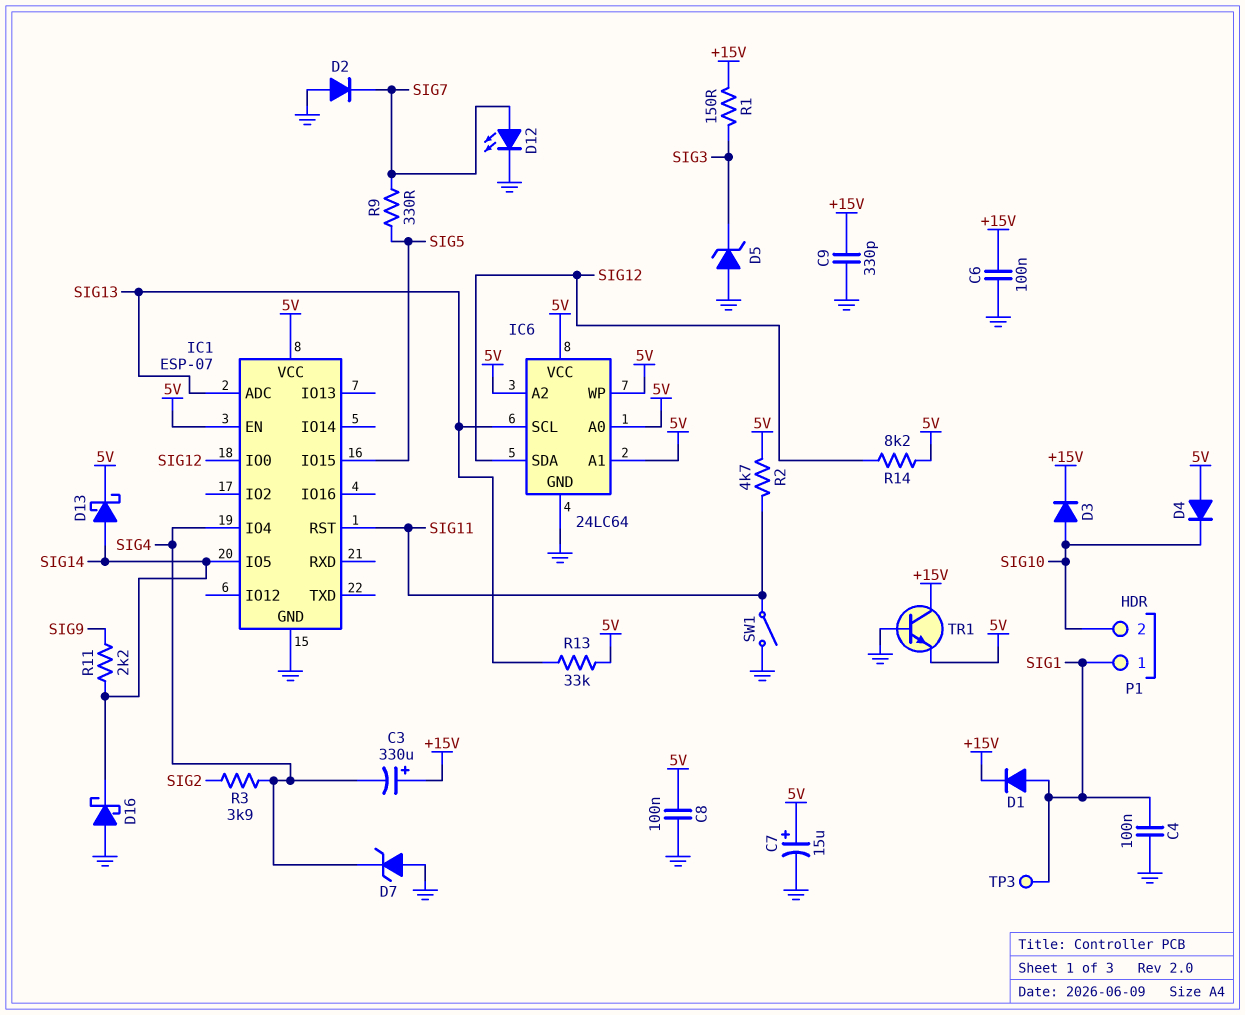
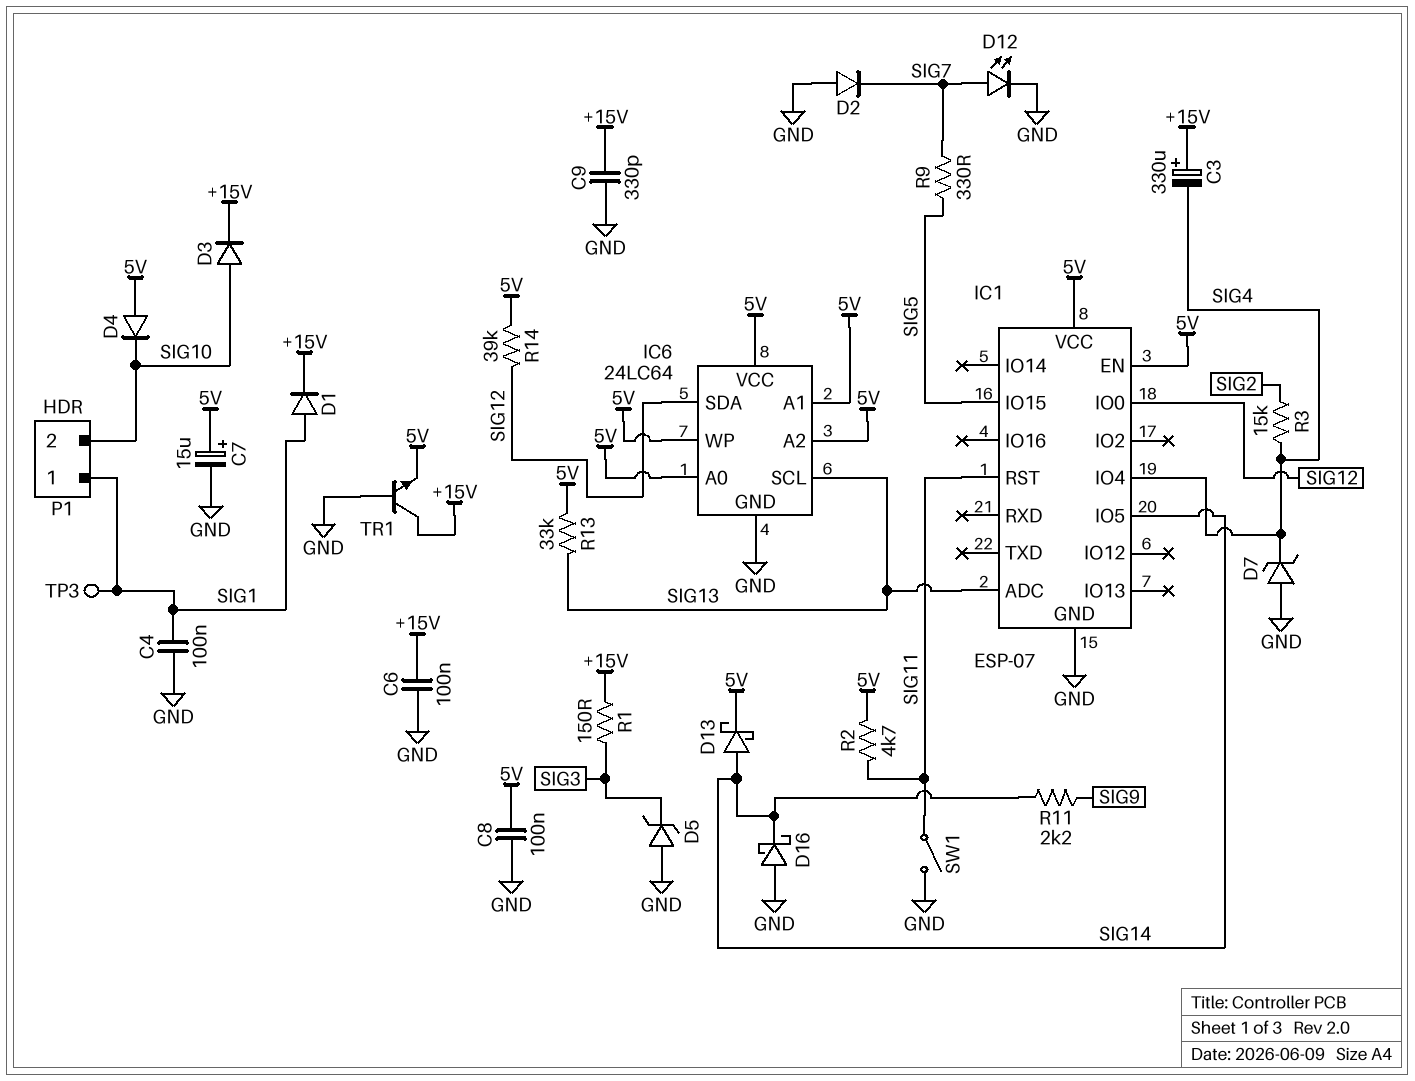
R3: 3.9k (SIG2, SIG4) -> 15k (SIG2, SIG4)
R14: 8.2k (5V, SIG12) -> 39k (5V, SIG12)

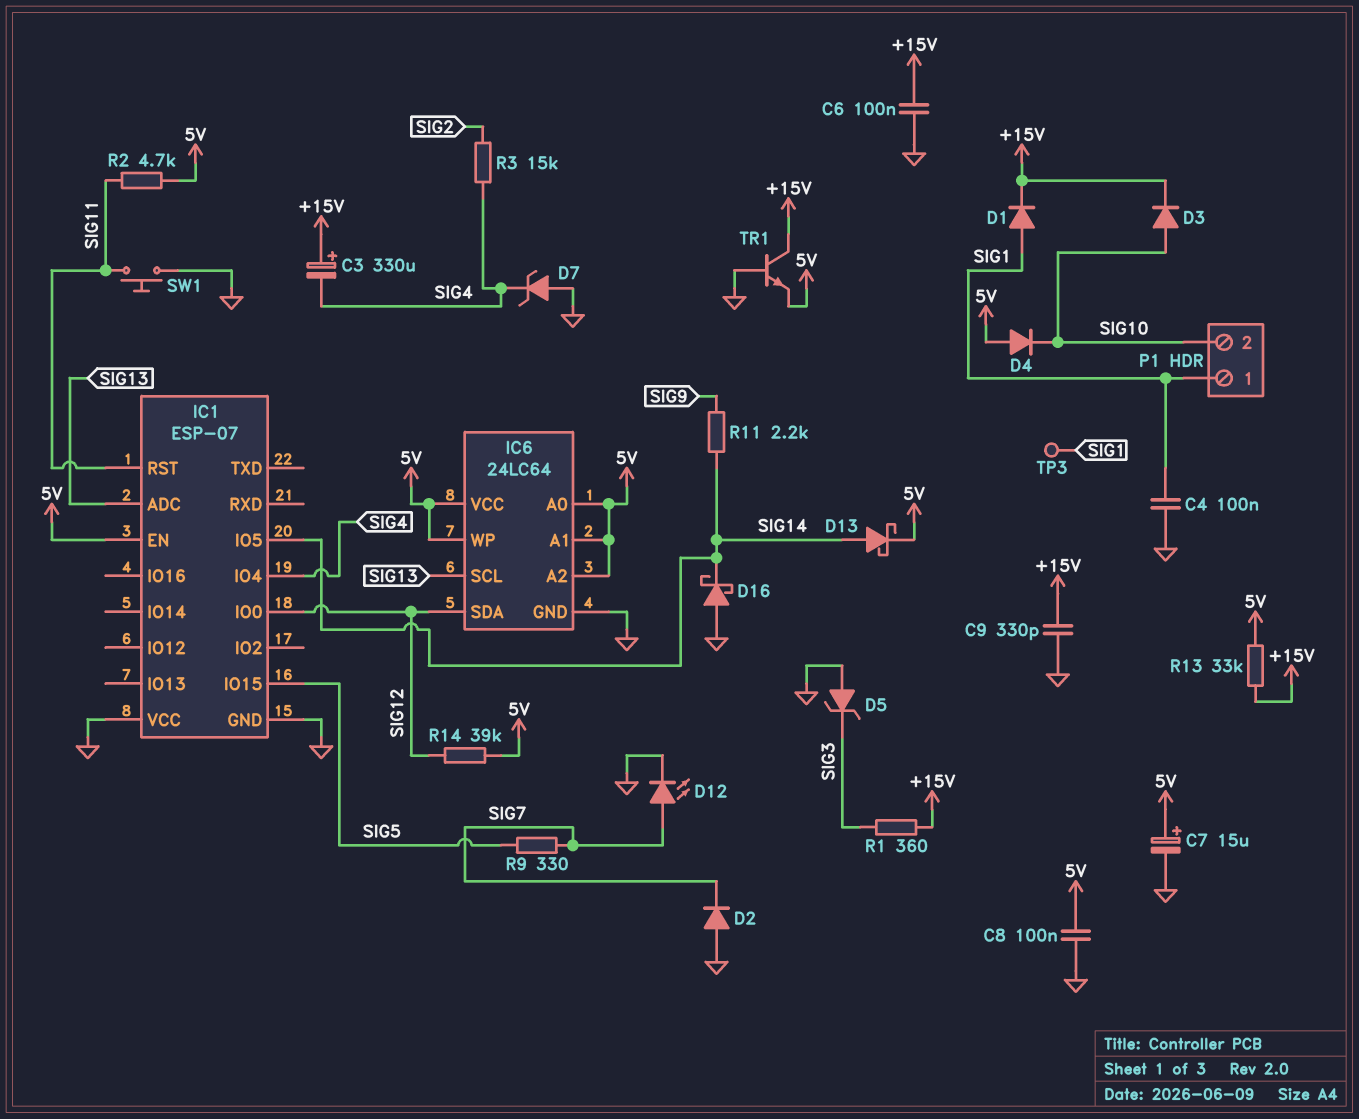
IC1 pin VCC: 5V -> GND
R1: 150 (+15V, SIG3) -> 360 (+15V, SIG3)
R13: 33k (5V, SIG13) -> 33k (+15V, 5V)
SW1: switch (GND, SIG11) -> button (GND, SIG11)

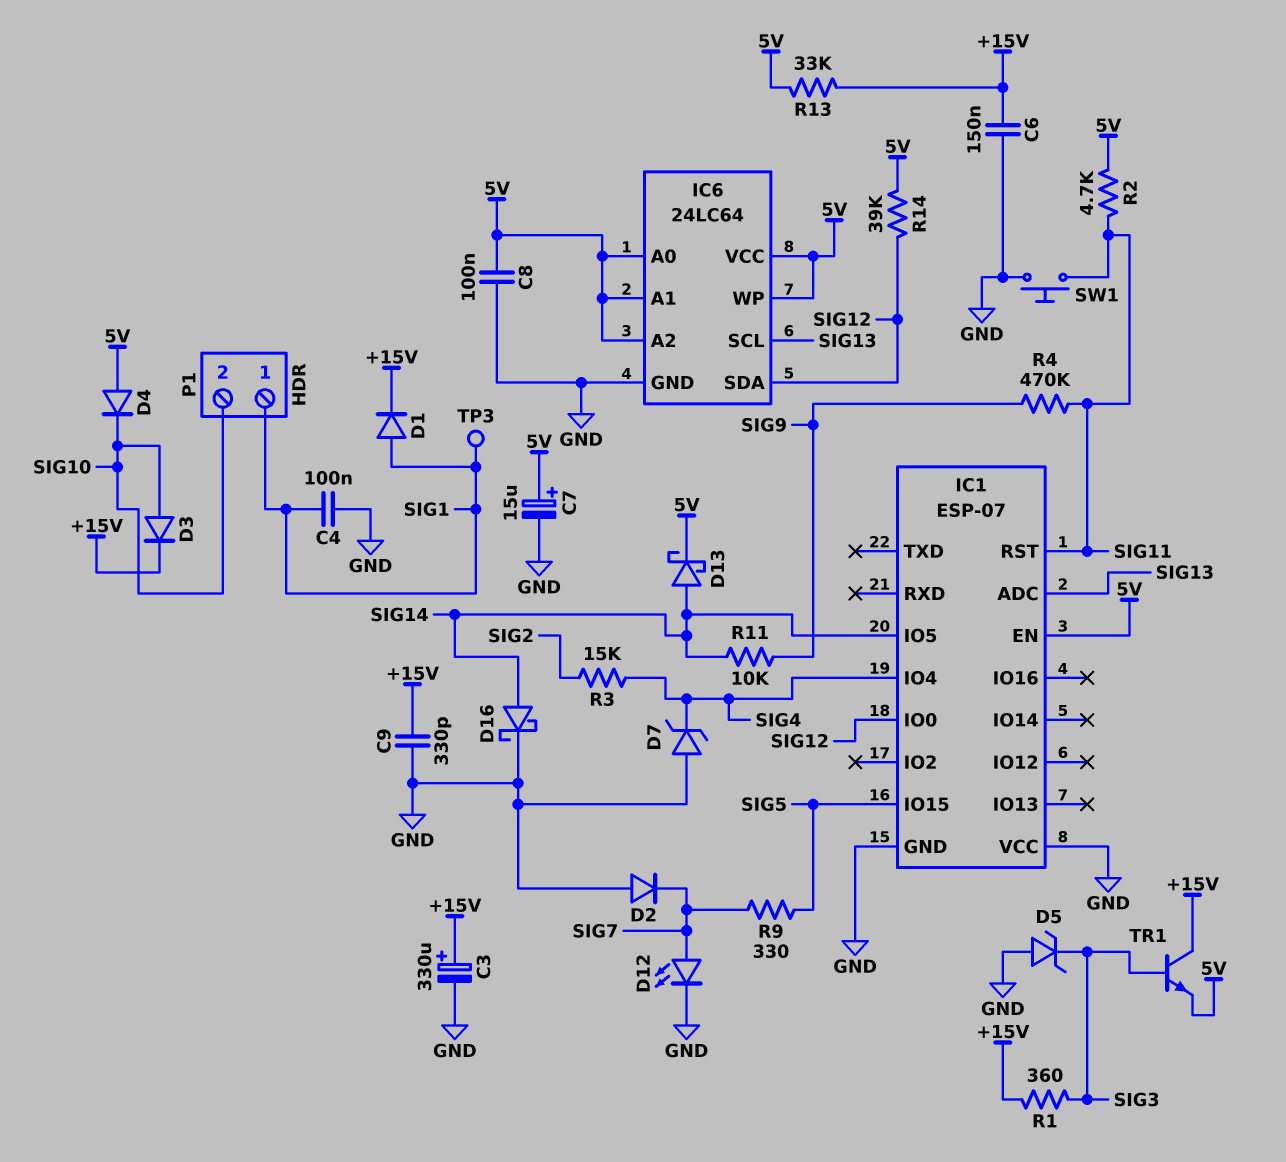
C3: 330uF (plus +15V, minus SIG4) -> 330uF (plus +15V, minus GND)
C6: 100nF (+15V, GND) -> 150nF (+15V, GND)
D16: schottky (A GND, K SIG14) -> schottky (A SIG14, K GND)
R4: none -> 470k (SIG9, SIG11)
R11: 2.2k (SIG9, SIG14) -> 10k (SIG9, SIG14)
TR1: NPN (B GND, C +15V, E 5V) -> NPN (B SIG3, C +15V, E 5V)

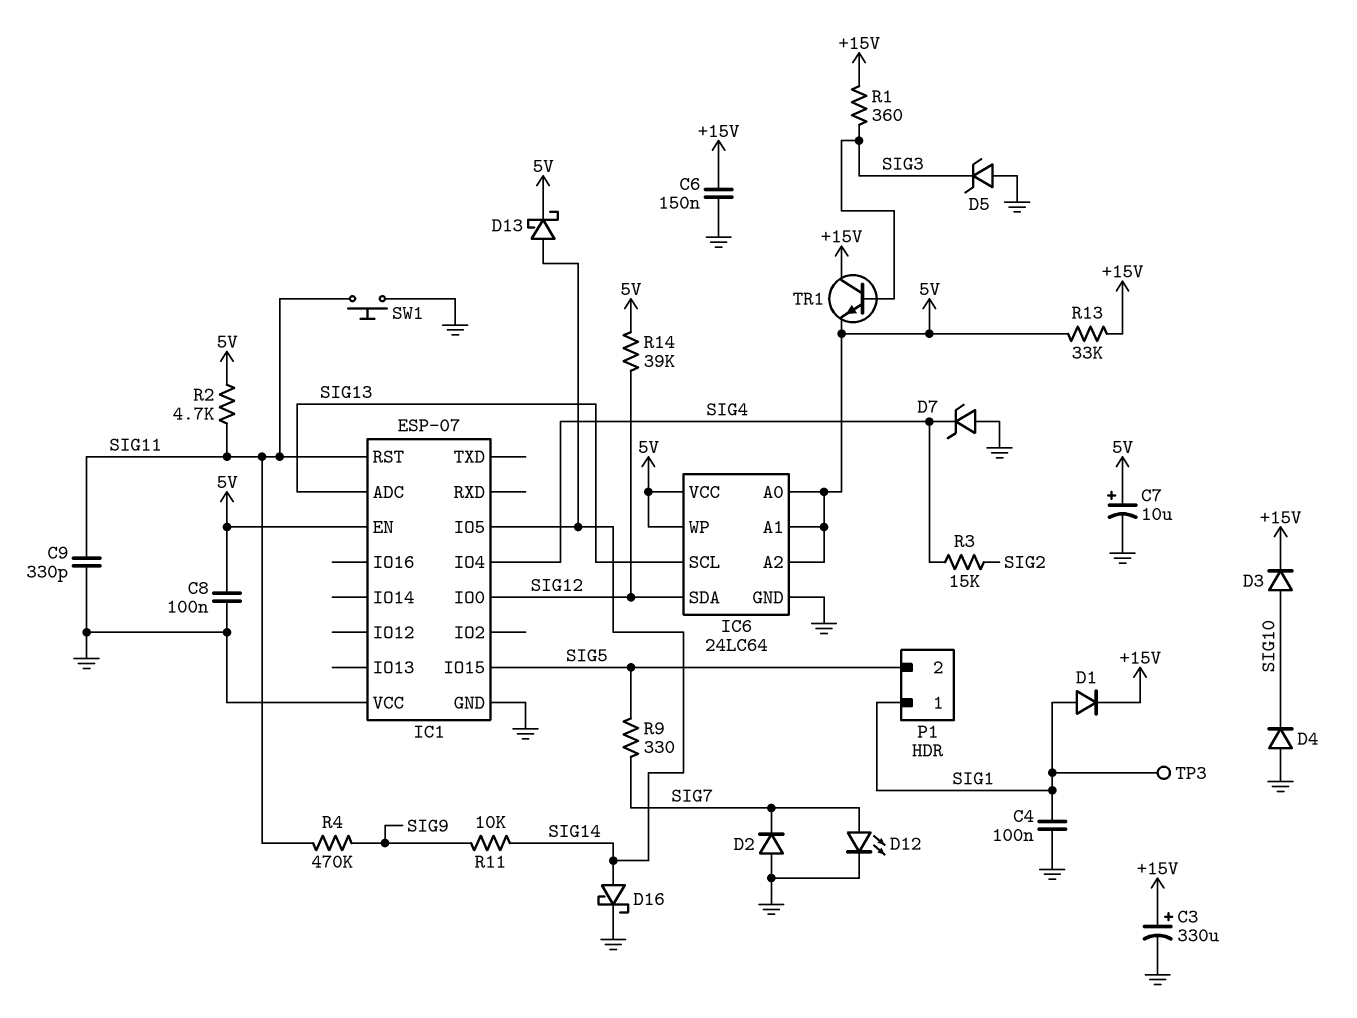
C7: 15uF (plus 5V, minus GND) -> 10uF (plus 5V, minus GND)
C9: 330pF (+15V, GND) -> 330pF (GND, SIG11)
D4: diode (A 5V, K SIG10) -> diode (A GND, K SIG10)
P1 pin 2: SIG10 -> SIG5

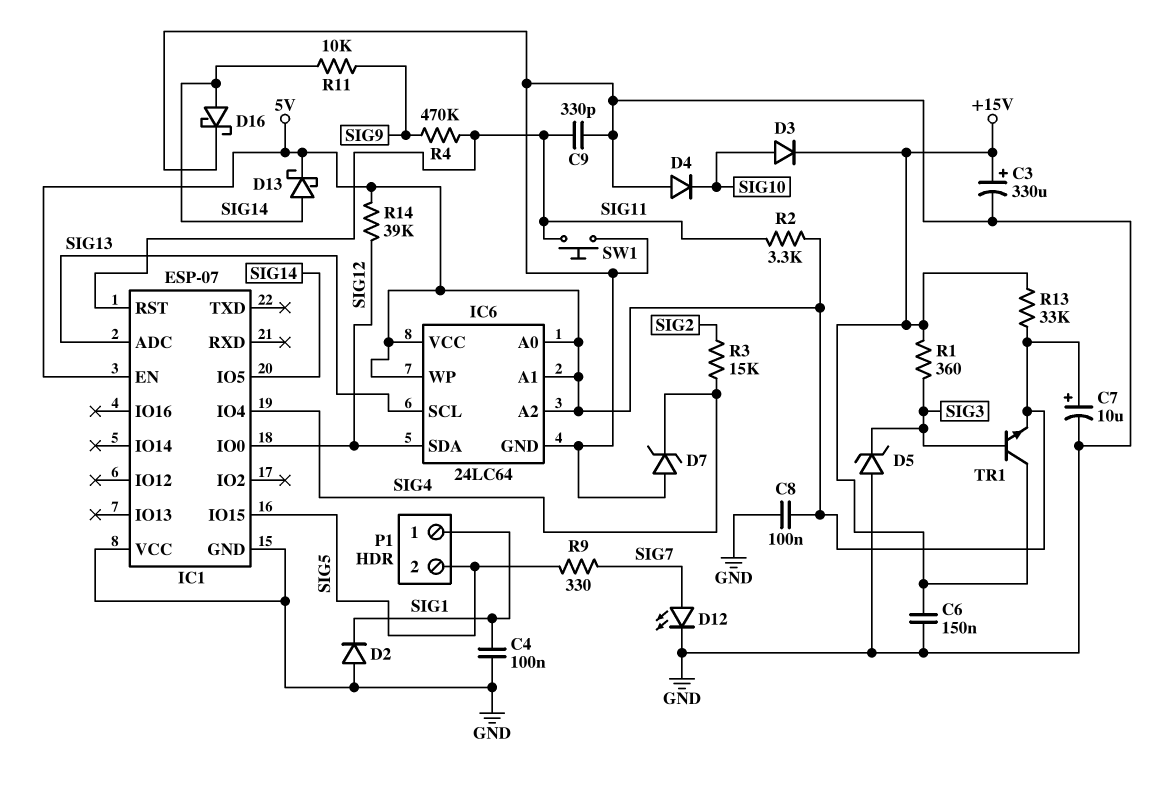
D1: diode (A SIG1, K +15V) -> none
D2: diode (A GND, K SIG7) -> diode (A GND, K SIG1)
R2: 4.7k (5V, SIG11) -> 3.3k (5V, SIG11)
TP3: test point (SIG1) -> none

